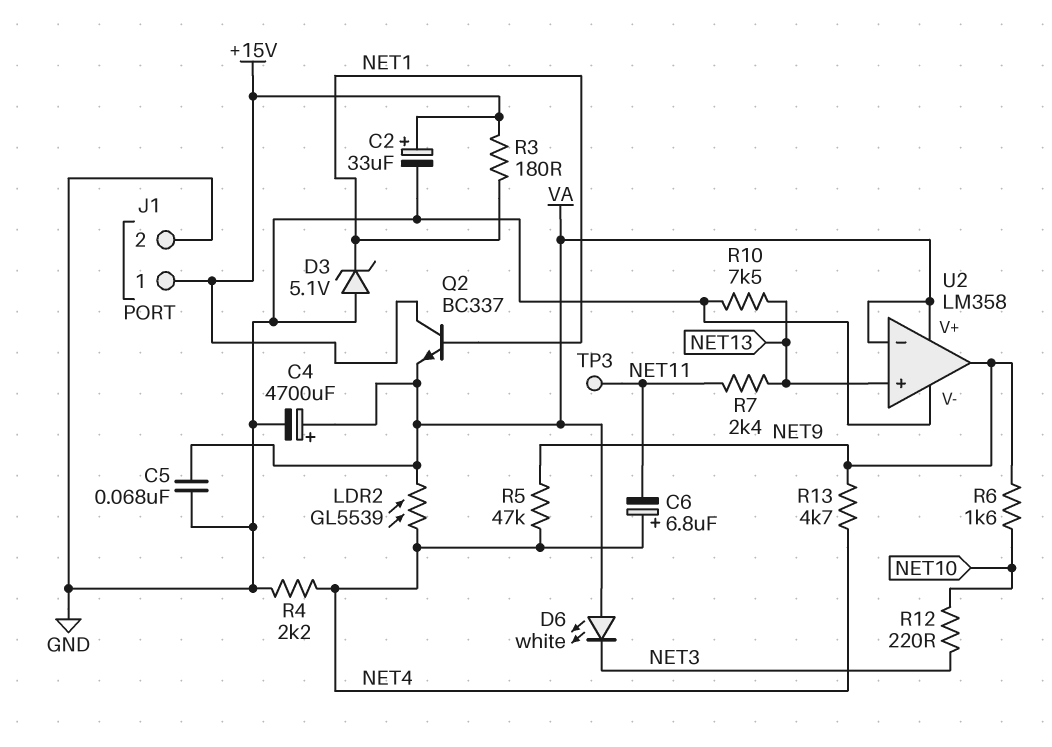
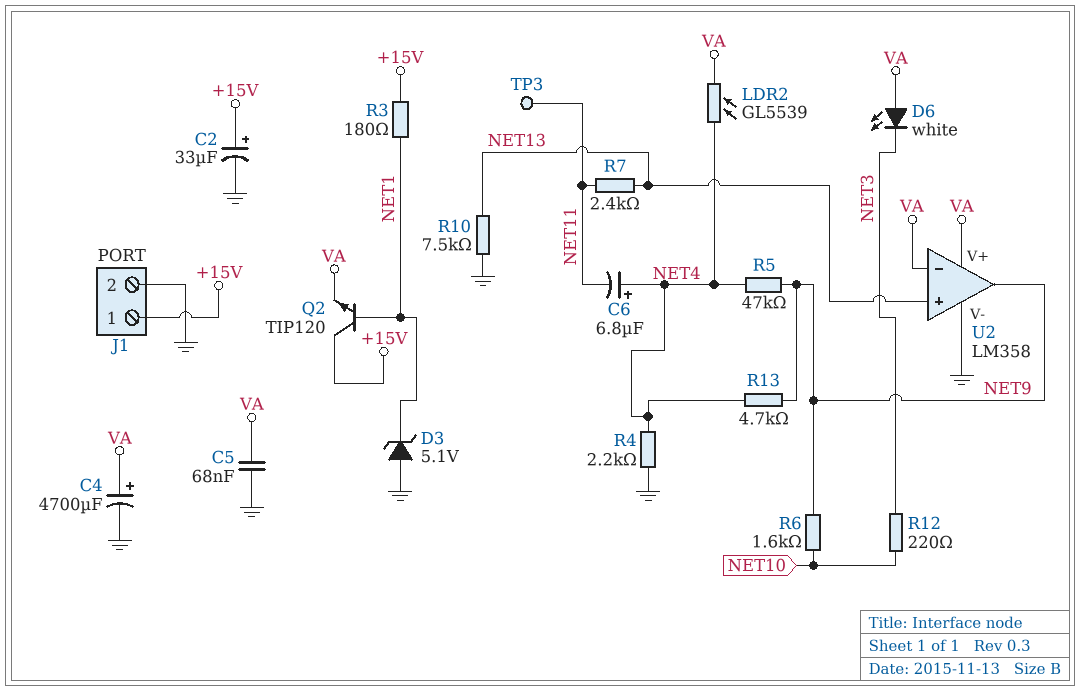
Q2: NPN BC337 (B NET1, C +15V, E VA) -> NPN TIP120 (B NET1, C +15V, E VA)

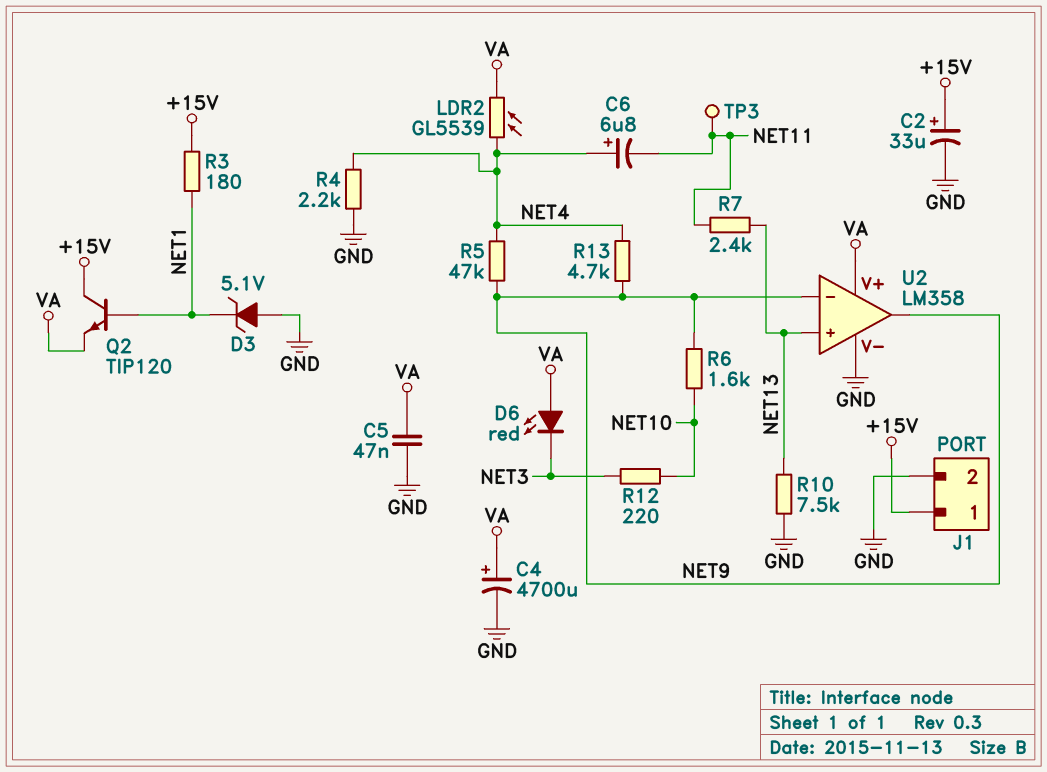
C5: 68nF (GND, VA) -> 47nF (GND, VA)
D6: LED white (A VA, K NET3) -> LED red (A VA, K NET3)
U2 pin in-: VA -> NET9

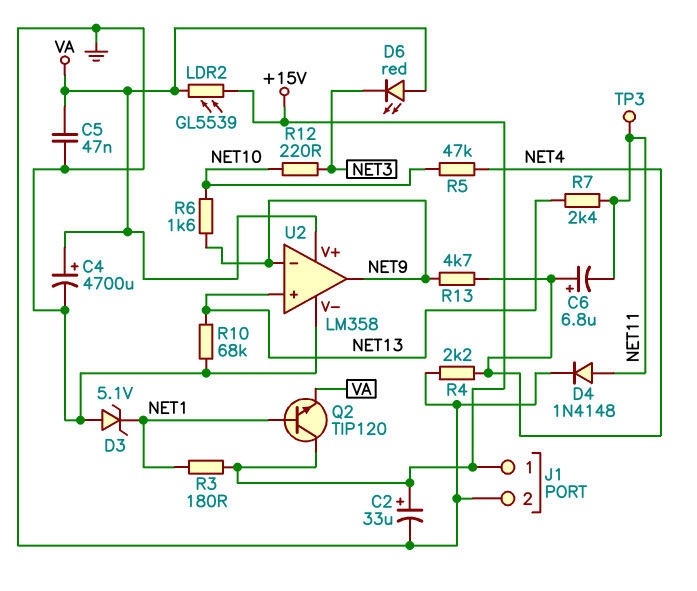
D4: none -> diode 1N4148 (A NET11, K GND)
LDR2: GL5539 (NET4, VA) -> GL5539 (+15V, VA)
R5: 47k (NET4, NET9) -> 47k (NET4, NET10)
R10: 7.5k (GND, NET13) -> 68k (GND, NET13)

